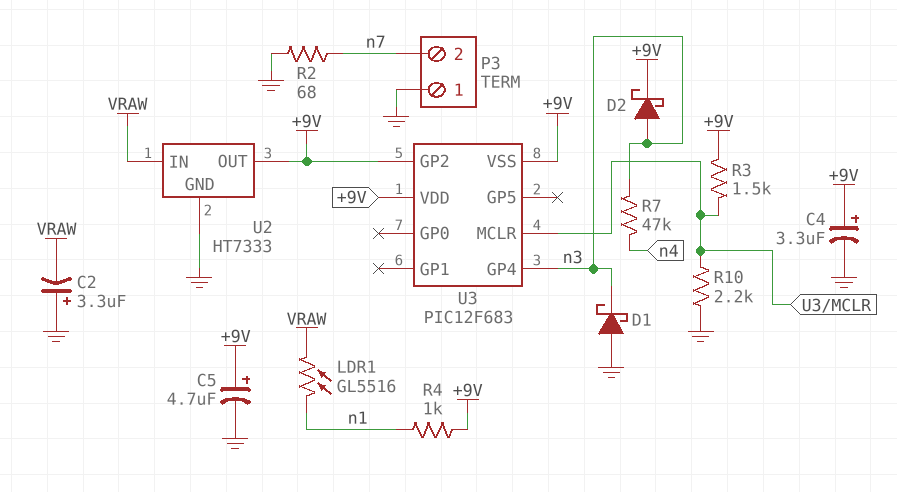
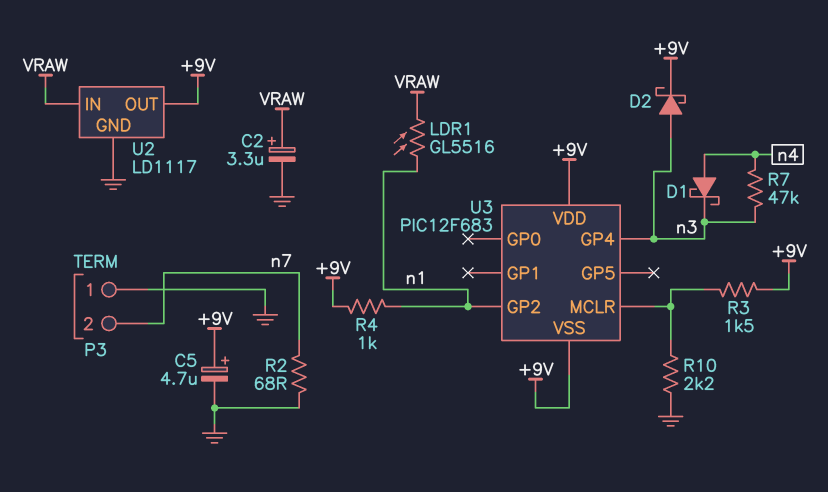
C2: 3.3uF (plus GND, minus VRAW) -> 3.3uF (plus VRAW, minus GND)
C4: 3.3uF (plus +9V, minus GND) -> none
D1: schottky (A GND, K n3) -> schottky (A n4, K n3)
U2: HT7333 -> LD1117
U3 pin GP2: +9V -> n1

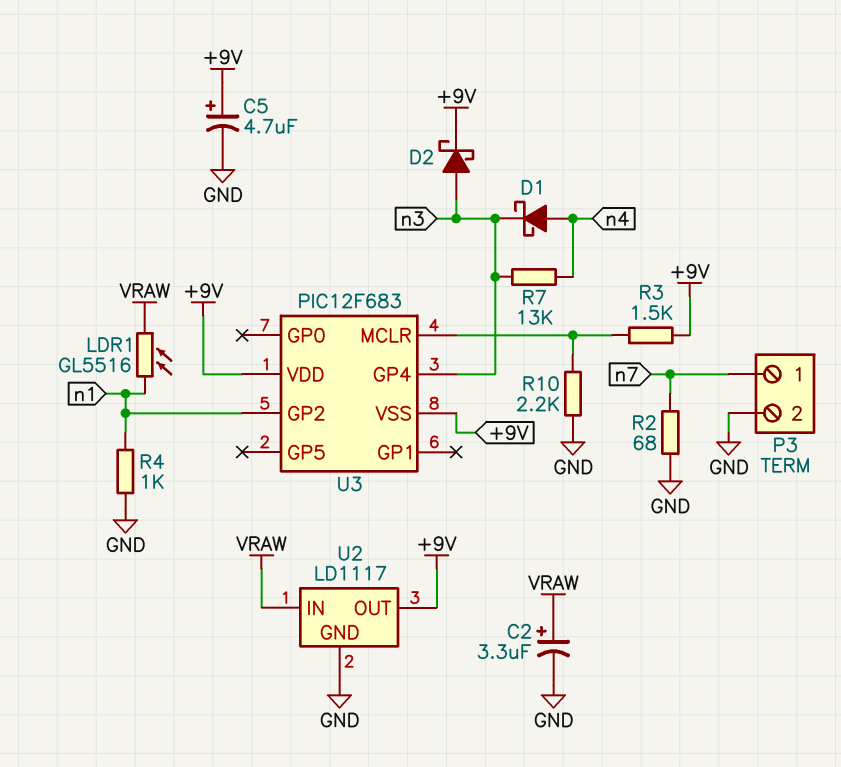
P3 pin 1: GND -> n7
P3 pin 2: n7 -> GND
R4: 1k (+9V, n1) -> 1k (GND, n1)
R7: 47k (n3, n4) -> 13k (n3, n4)

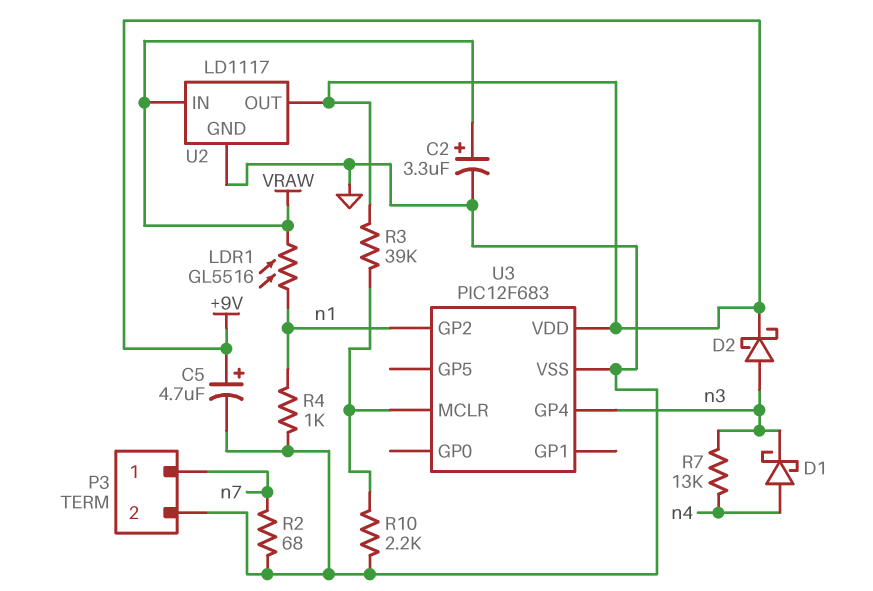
R3: 1.5k (+9V, U3/MCLR) -> 39k (+9V, U3/MCLR)
U3 pin VSS: +9V -> GND

